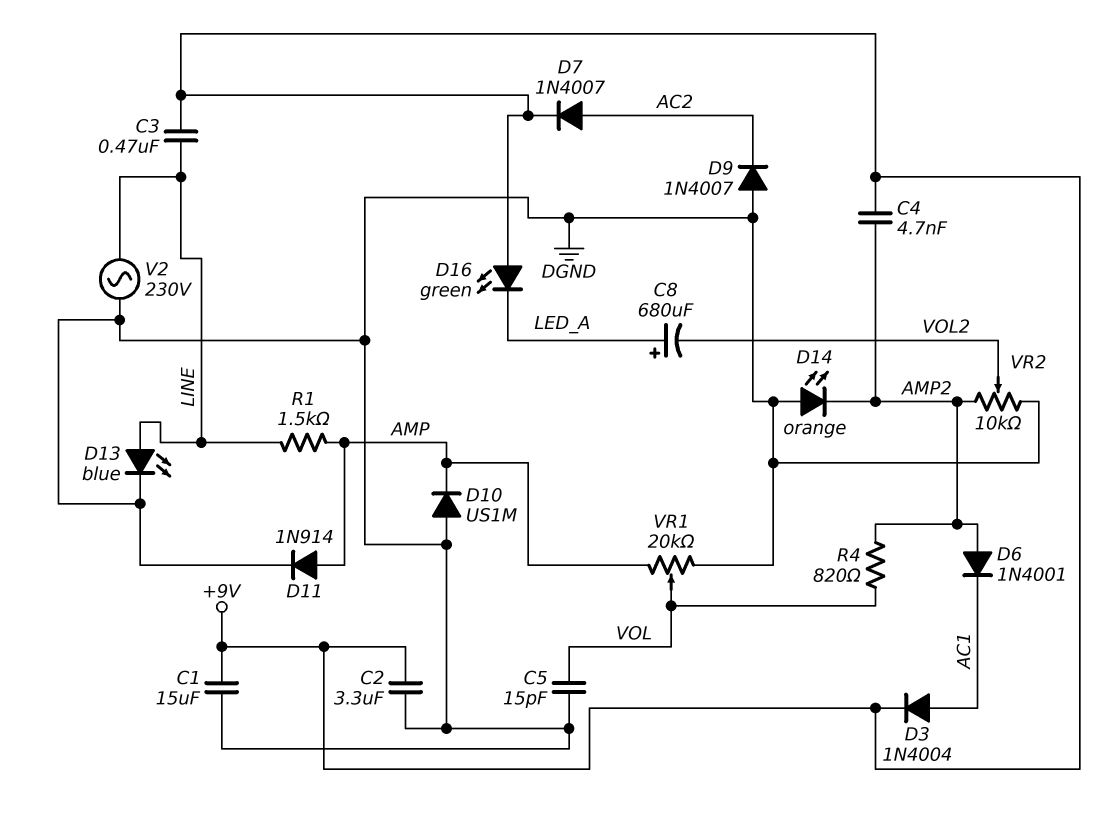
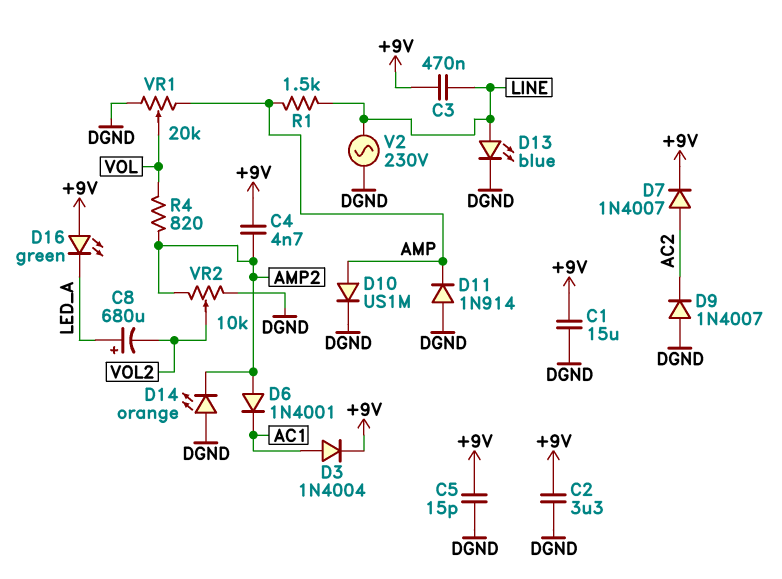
C5: 15pF (DGND, VOL) -> 15pF (+9V, DGND)
D10: diode US1M (A DGND, K AMP) -> diode US1M (A AMP, K DGND)
D11: diode 1N914 (A AMP, K DGND) -> diode 1N914 (A DGND, K AMP)

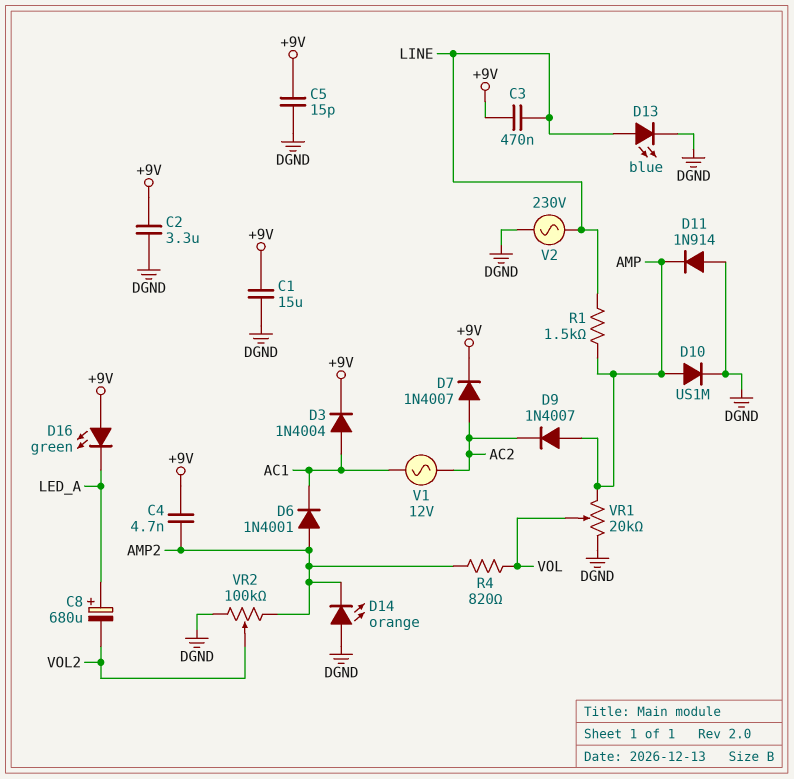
D9: diode 1N4007 (A DGND, K AC2) -> diode 1N4007 (A AMP, K AC2)
V1: none -> AC 12V (AC1, AC2)
VR2: 10k (AMP2, DGND, wiper VOL2) -> 100k (AMP2, DGND, wiper VOL2)

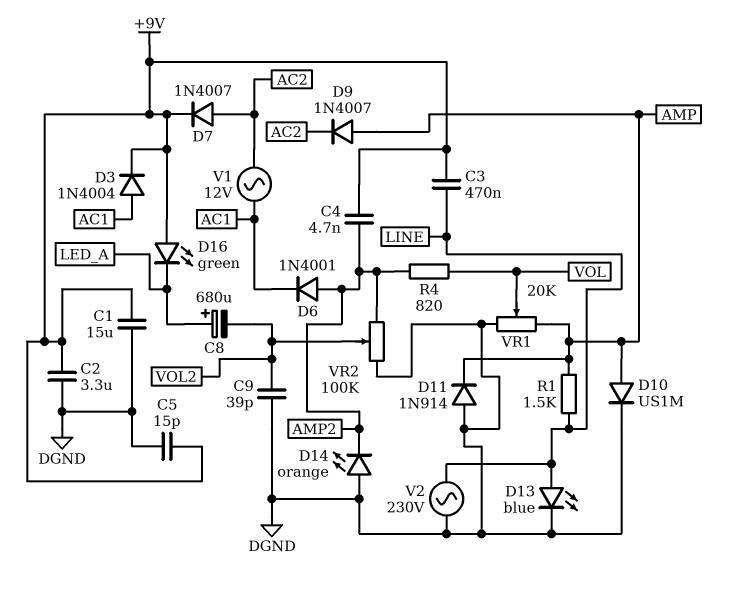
C9: none -> 39pF (DGND, VOL2)

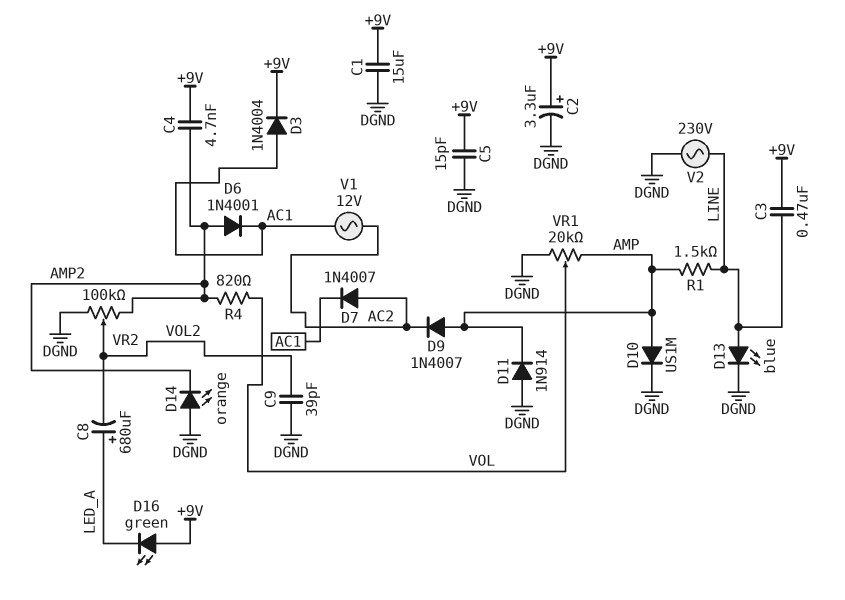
C2: 3.3uF (+9V, DGND) -> 3.3uF (plus +9V, minus DGND)
D7: diode 1N4007 (A AC2, K +9V) -> diode 1N4007 (A AC2, K AC1)

